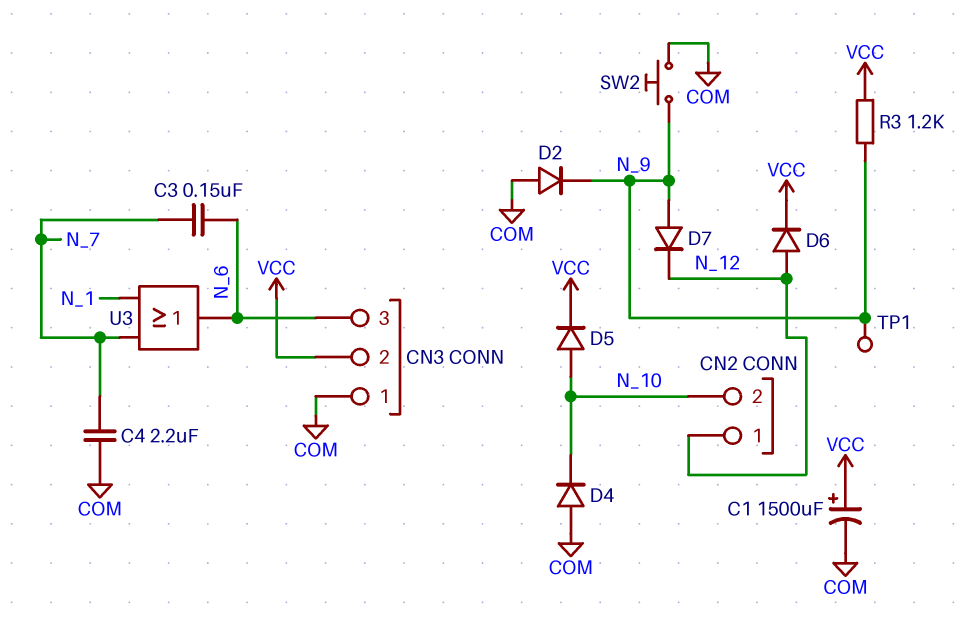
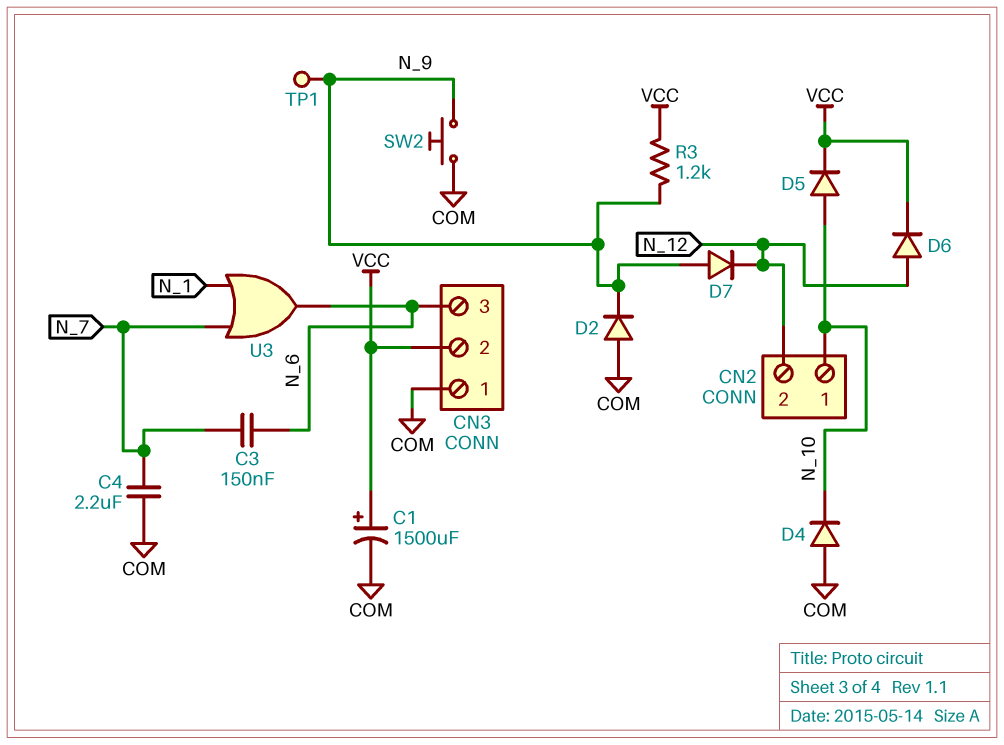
CN2 pin 1: N_12 -> N_10
CN2 pin 2: N_10 -> N_12

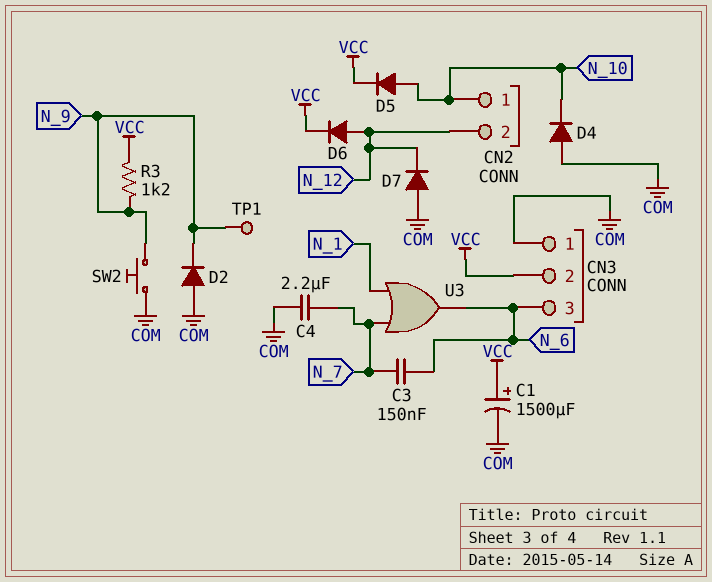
D7: diode (A N_9, K N_12) -> diode (A COM, K N_12)

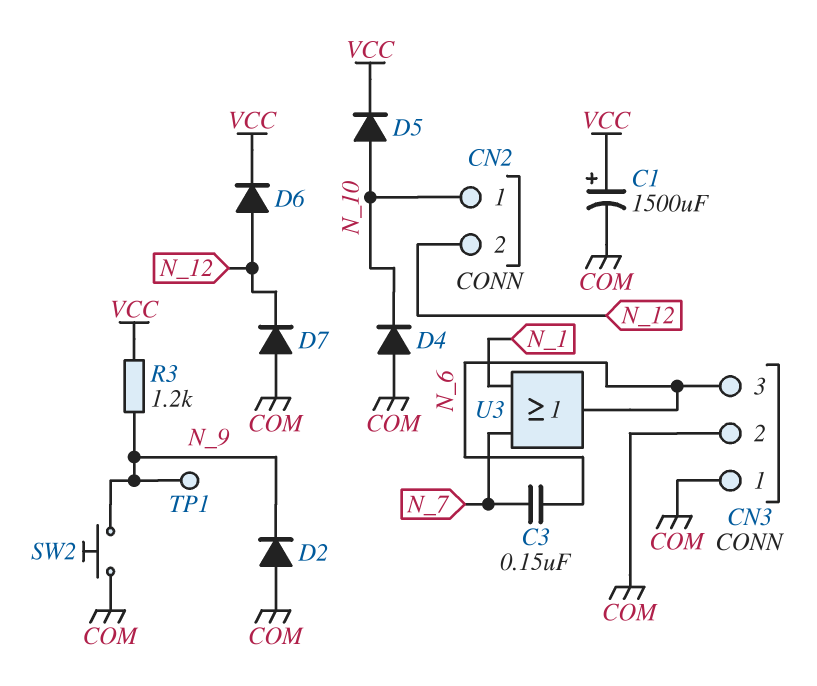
C4: 2.2uF (COM, N_7) -> none
CN3 pin 2: VCC -> COM

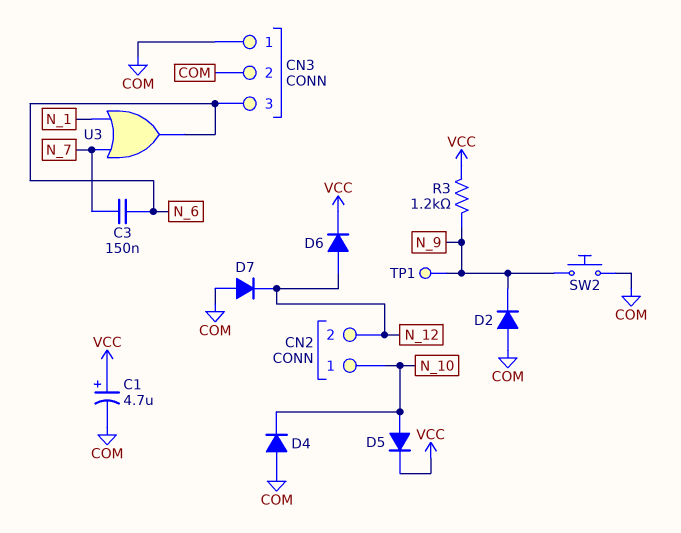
C1: 1500uF (plus VCC, minus COM) -> 4.7uF (plus VCC, minus COM)

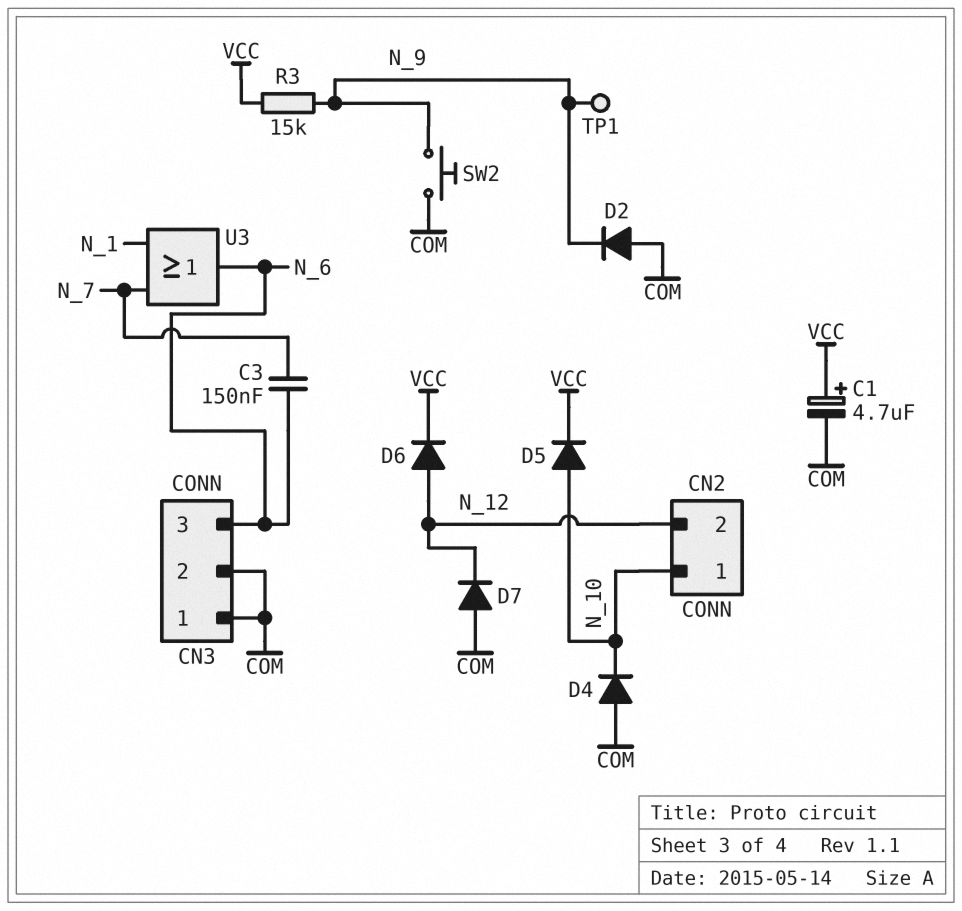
R3: 1.2k (N_9, VCC) -> 15k (N_9, VCC)

